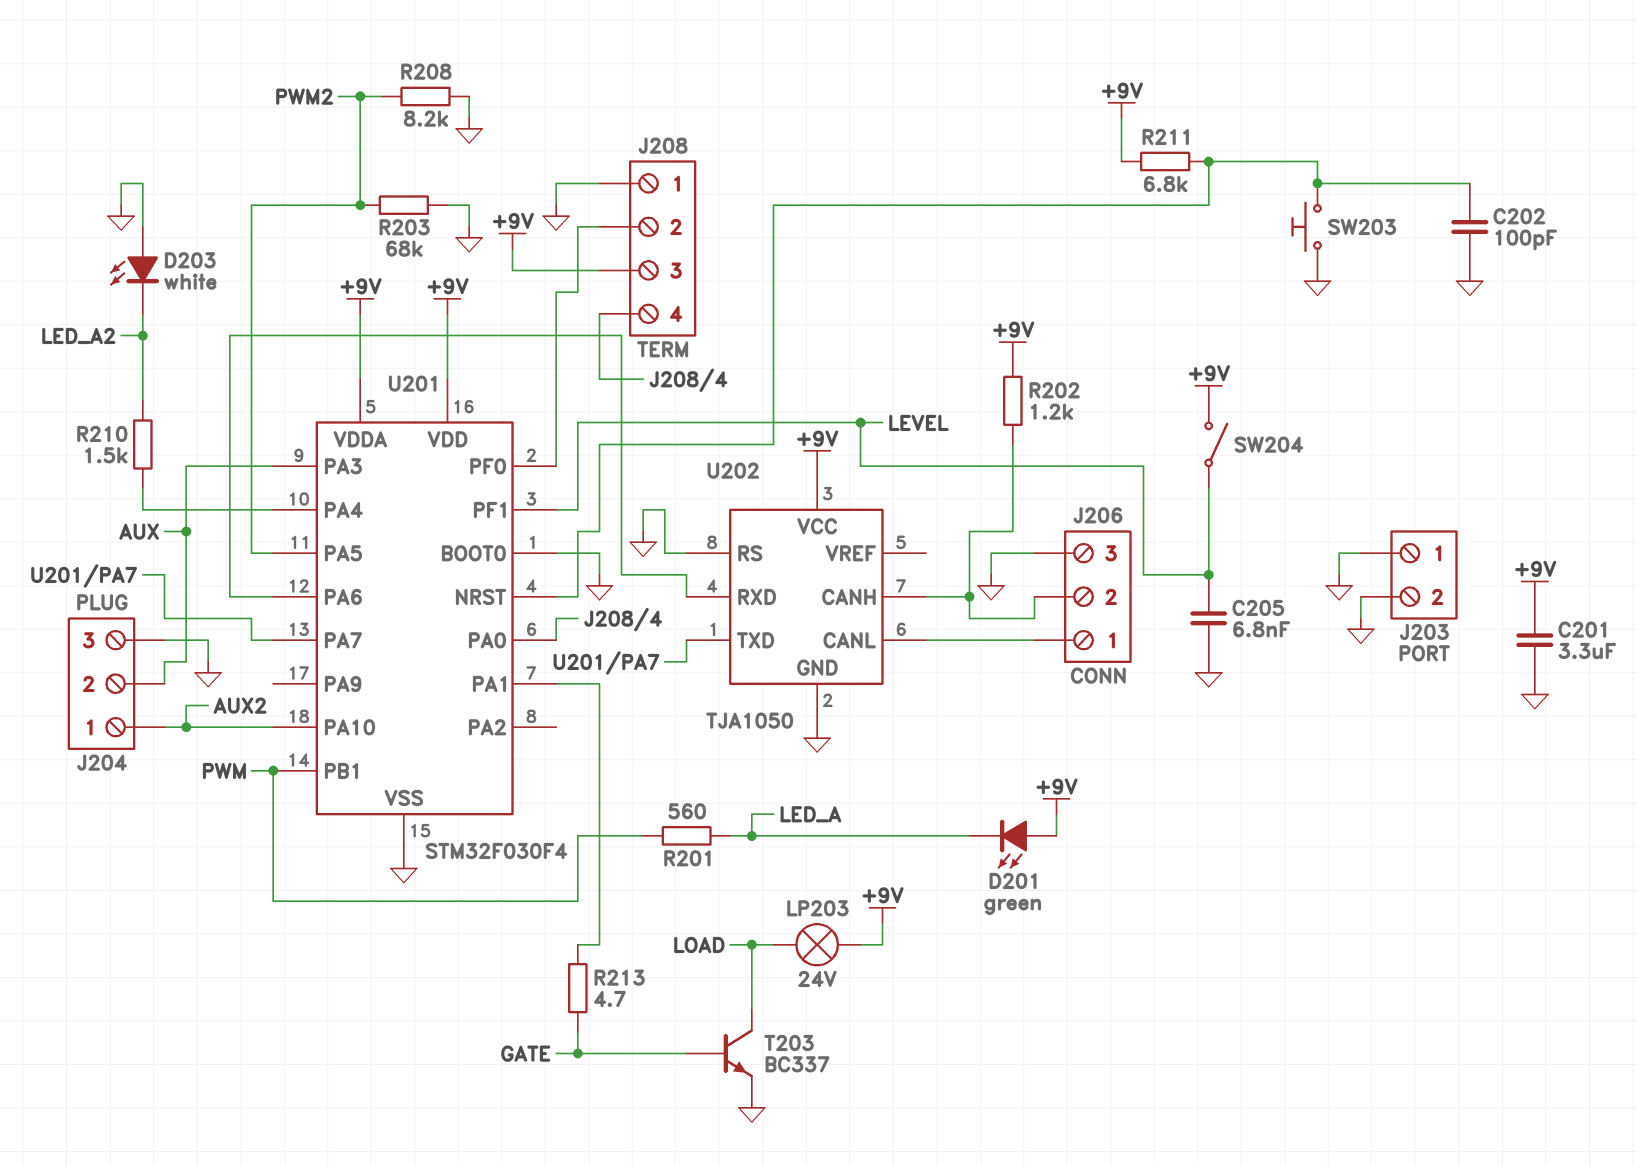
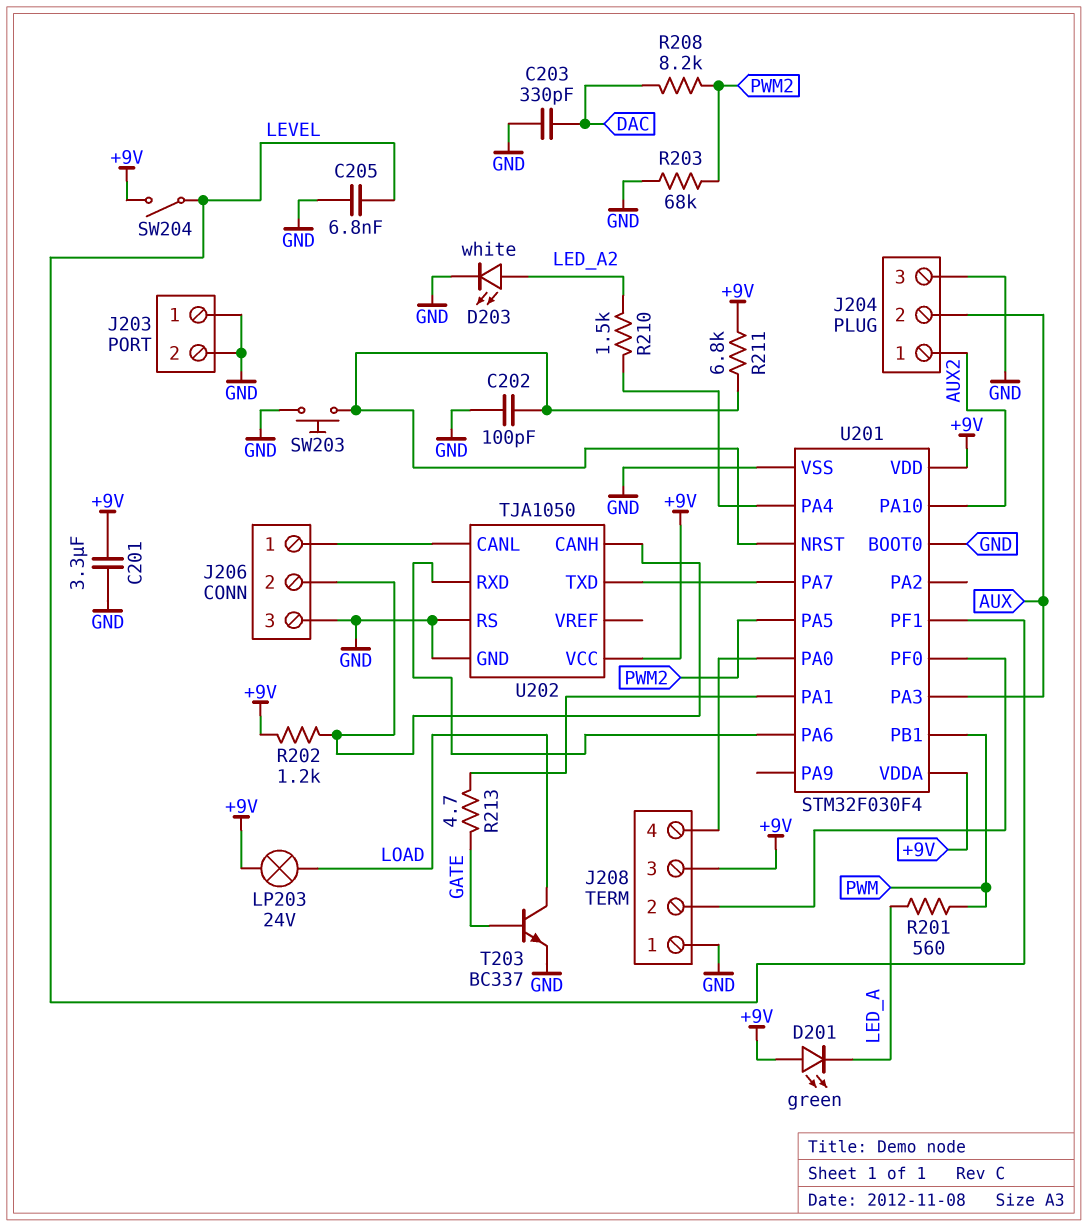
C203: none -> 330pF (DAC, GND)
D203: LED white (A GND, K LED_A2) -> LED white (A LED_A2, K GND)
R208: 8.2k (GND, PWM2) -> 8.2k (DAC, PWM2)

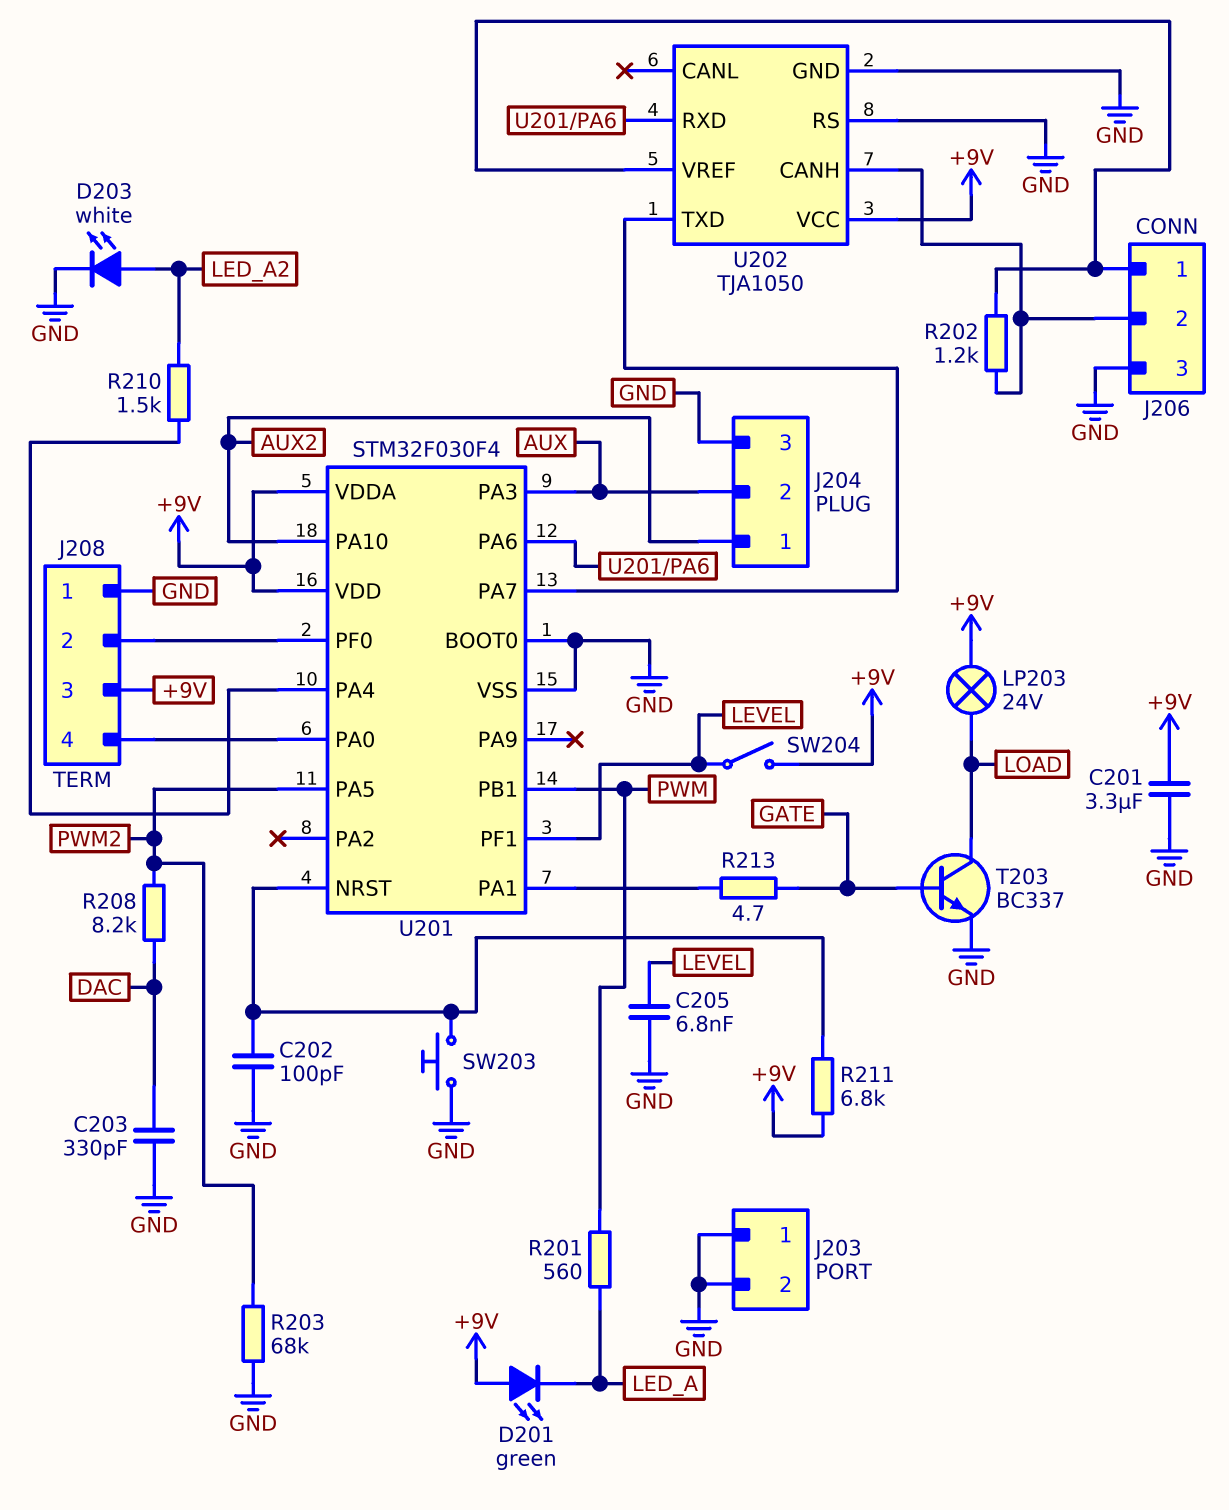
R202: 1.2k (+9V, J206/2) -> 1.2k (J206/1, J206/2)
U202 pin CANL: J206/1 -> none
U202 pin VREF: none -> J206/1

